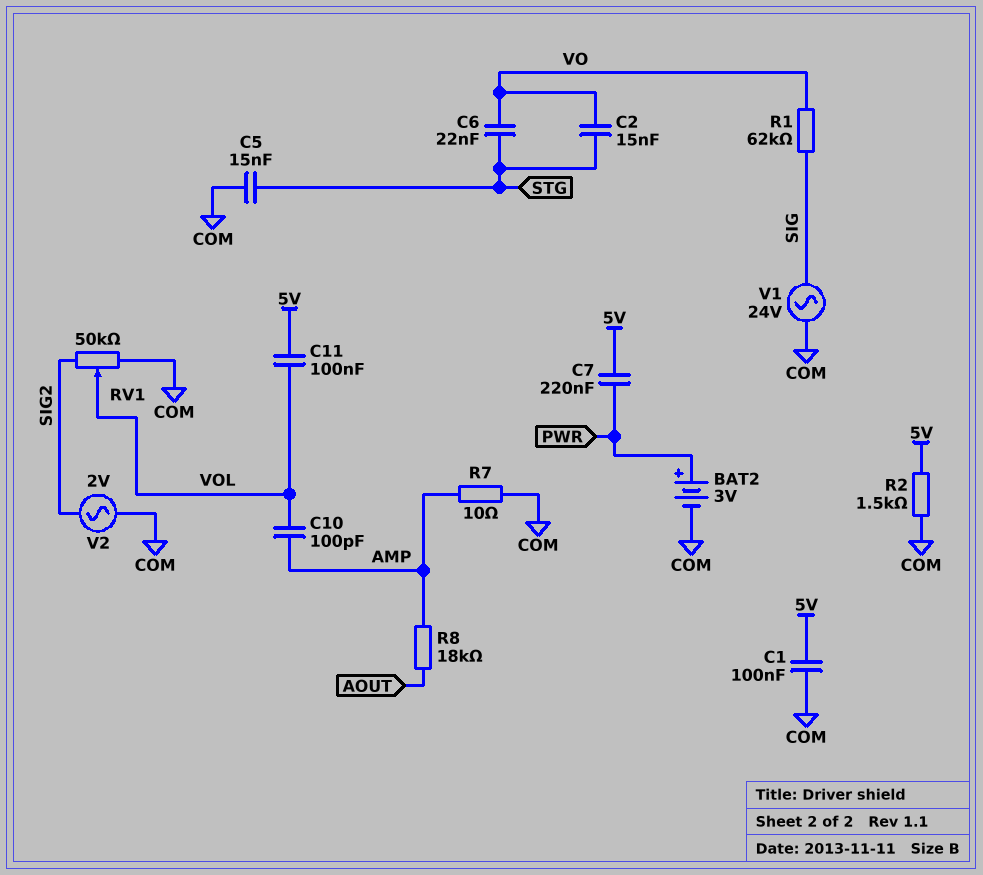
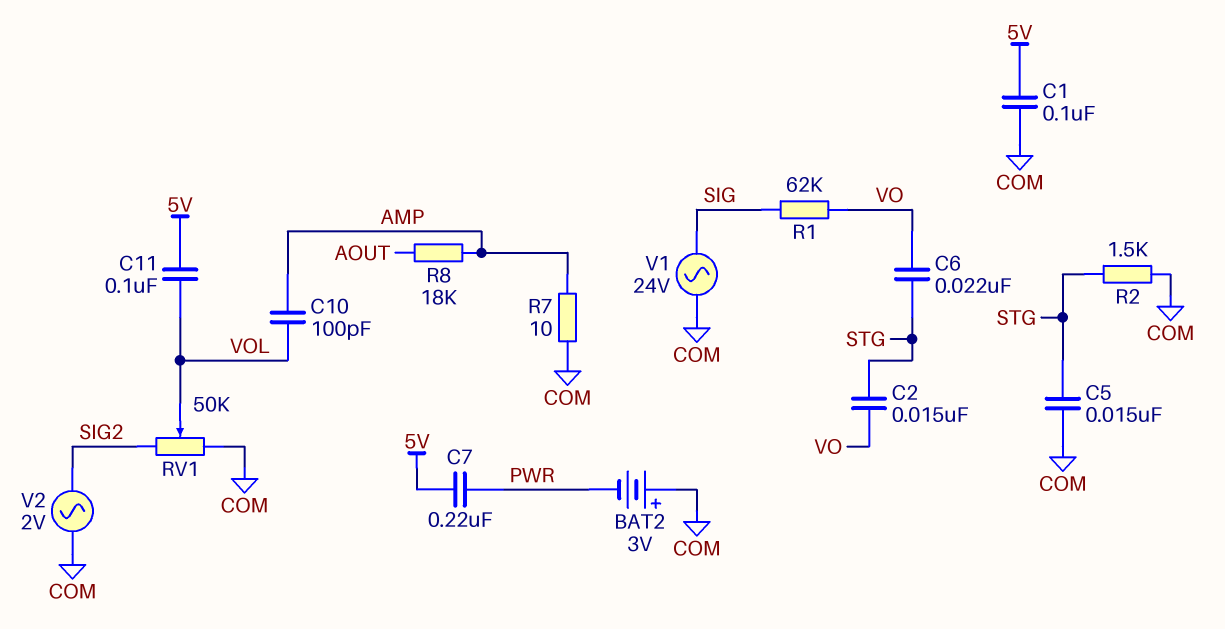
BAT2: 3V (plus PWR, minus COM) -> 3V (plus COM, minus PWR)
R2: 1.5k (5V, COM) -> 1.5k (COM, STG)

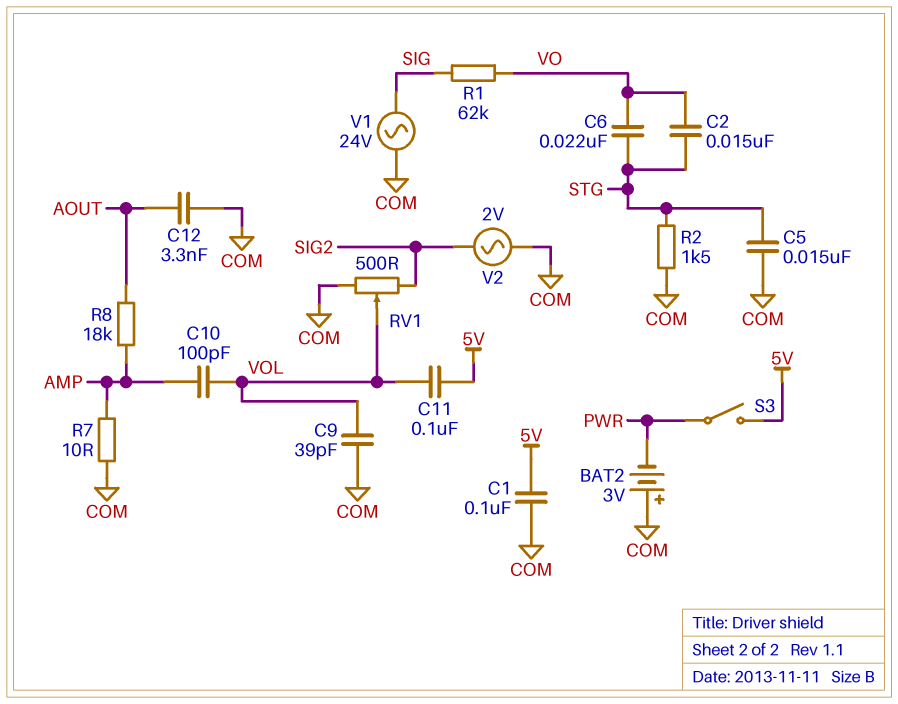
C7: 220nF (5V, PWR) -> none
C9: none -> 39pF (COM, VOL)
C12: none -> 3.3nF (AOUT, COM)
RV1: 50k (COM, SIG2, wiper VOL) -> 500 (COM, SIG2, wiper VOL)
S3: none -> switch (5V, PWR)

